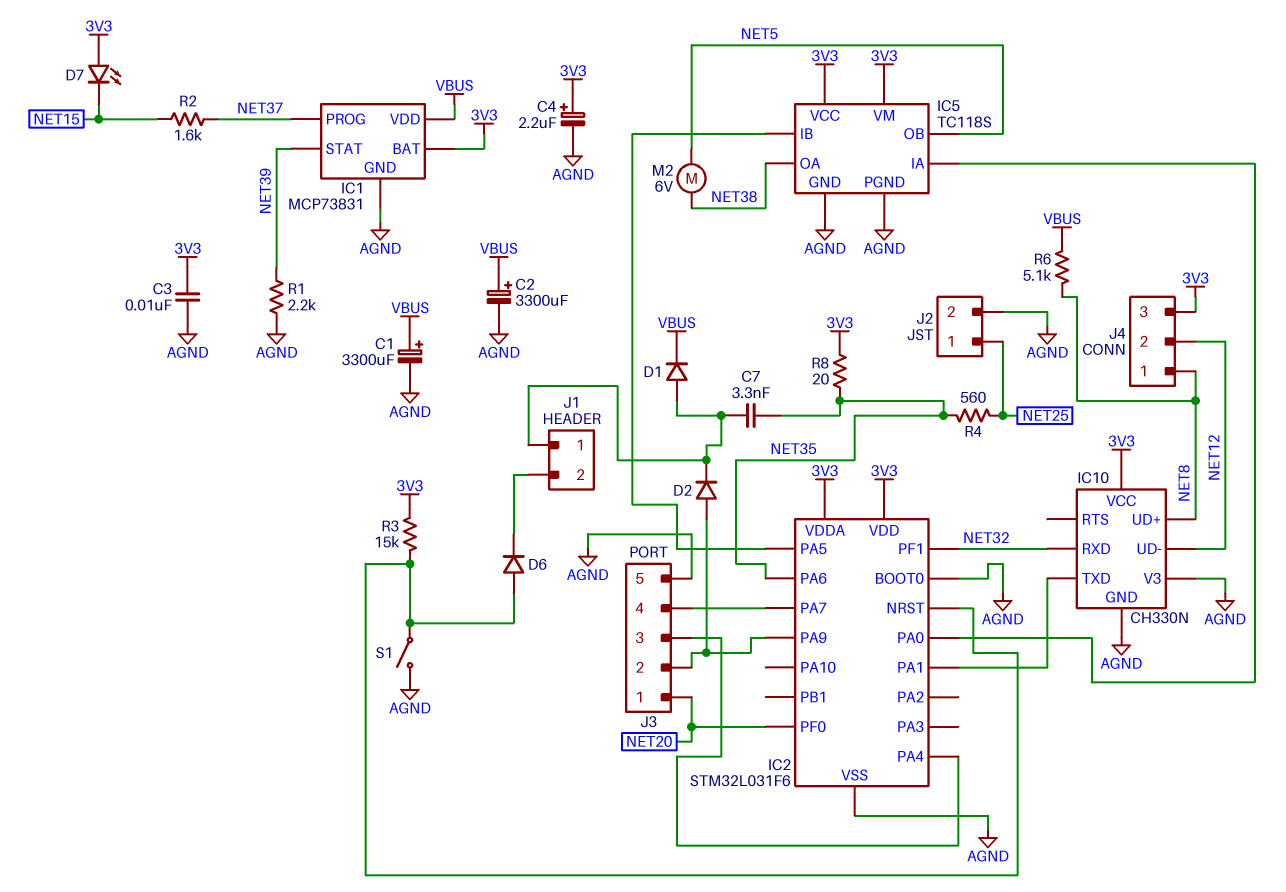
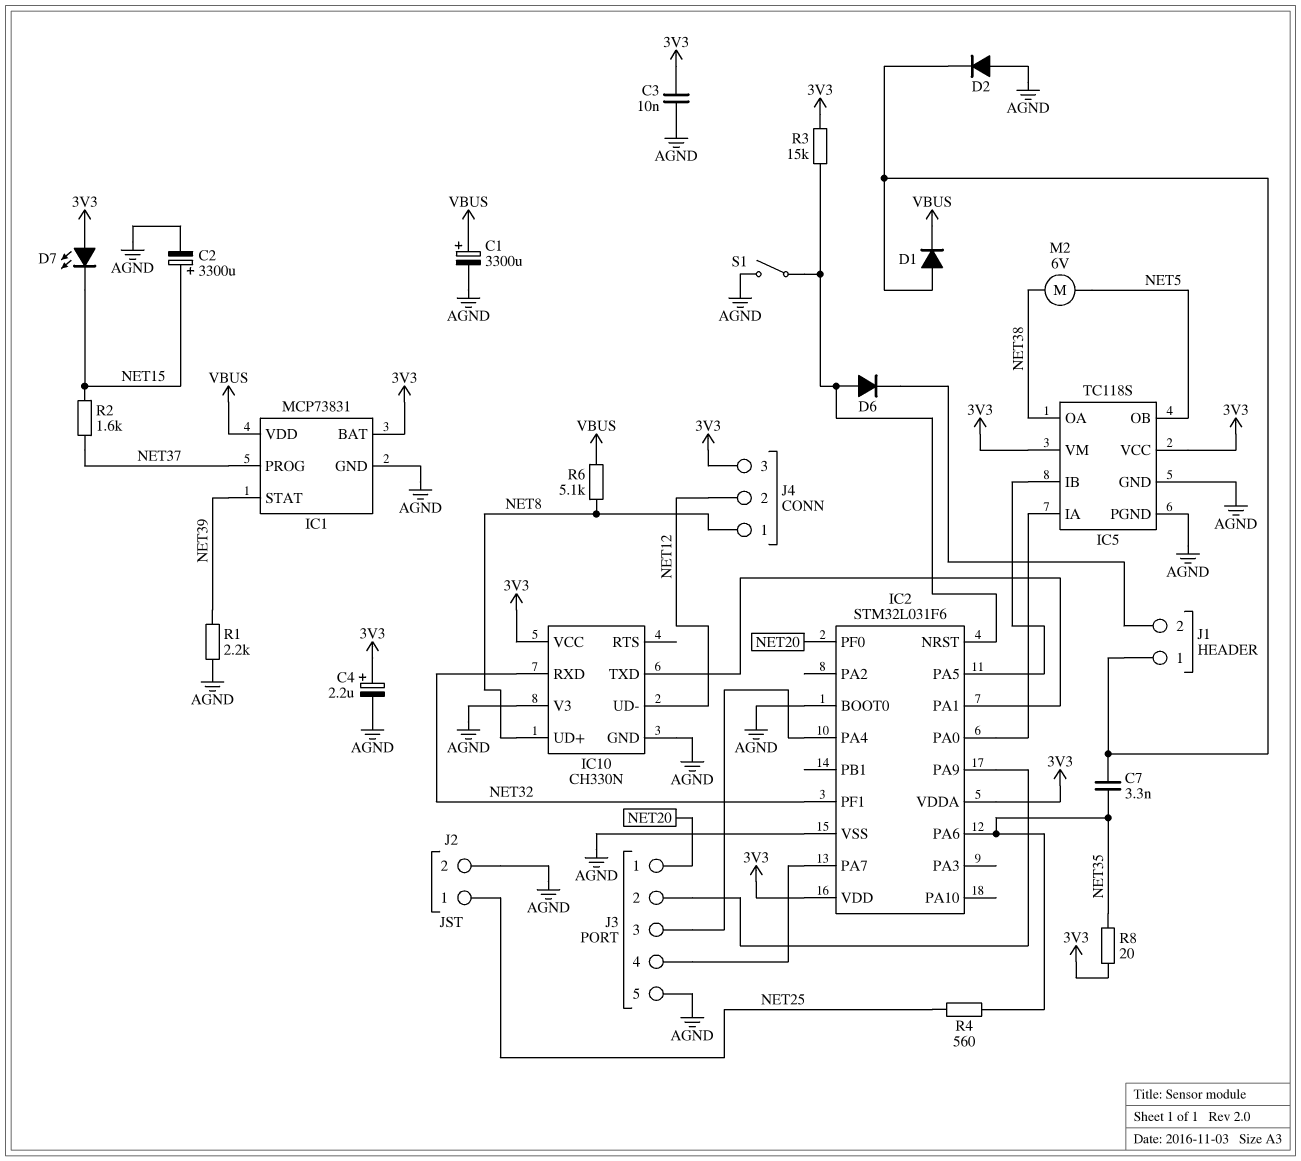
C2: 3300uF (plus VBUS, minus AGND) -> 3300uF (plus NET15, minus AGND)
D2: diode (A IC2/PA9, K J1/1) -> diode (A AGND, K J1/1)

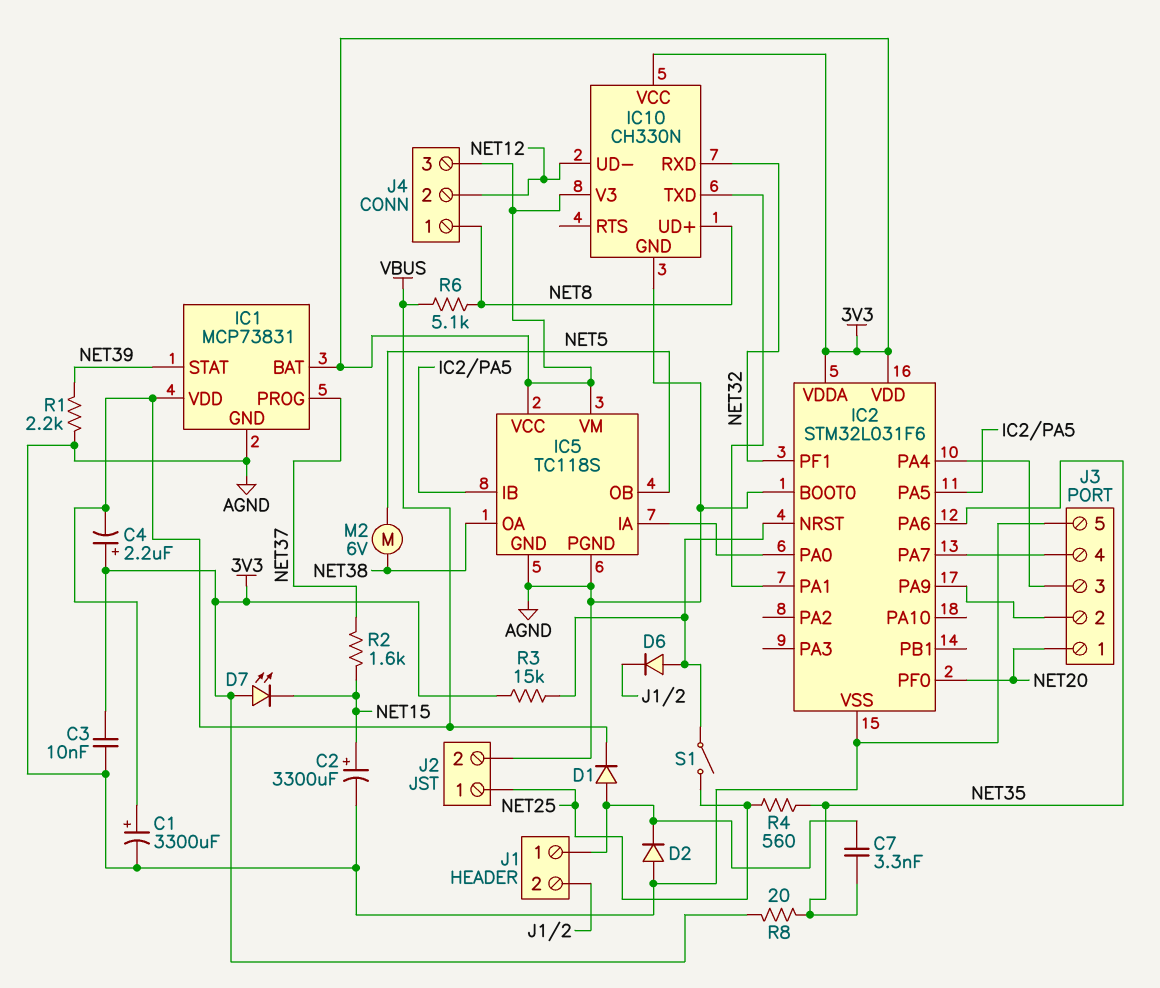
C4: 2.2uF (plus 3V3, minus AGND) -> 2.2uF (plus 3V3, minus VBUS)
IC10 pin V3: AGND -> 3V3
S1: switch (AGND, IC2/NRST) -> switch (IC2/NRST, NET25)

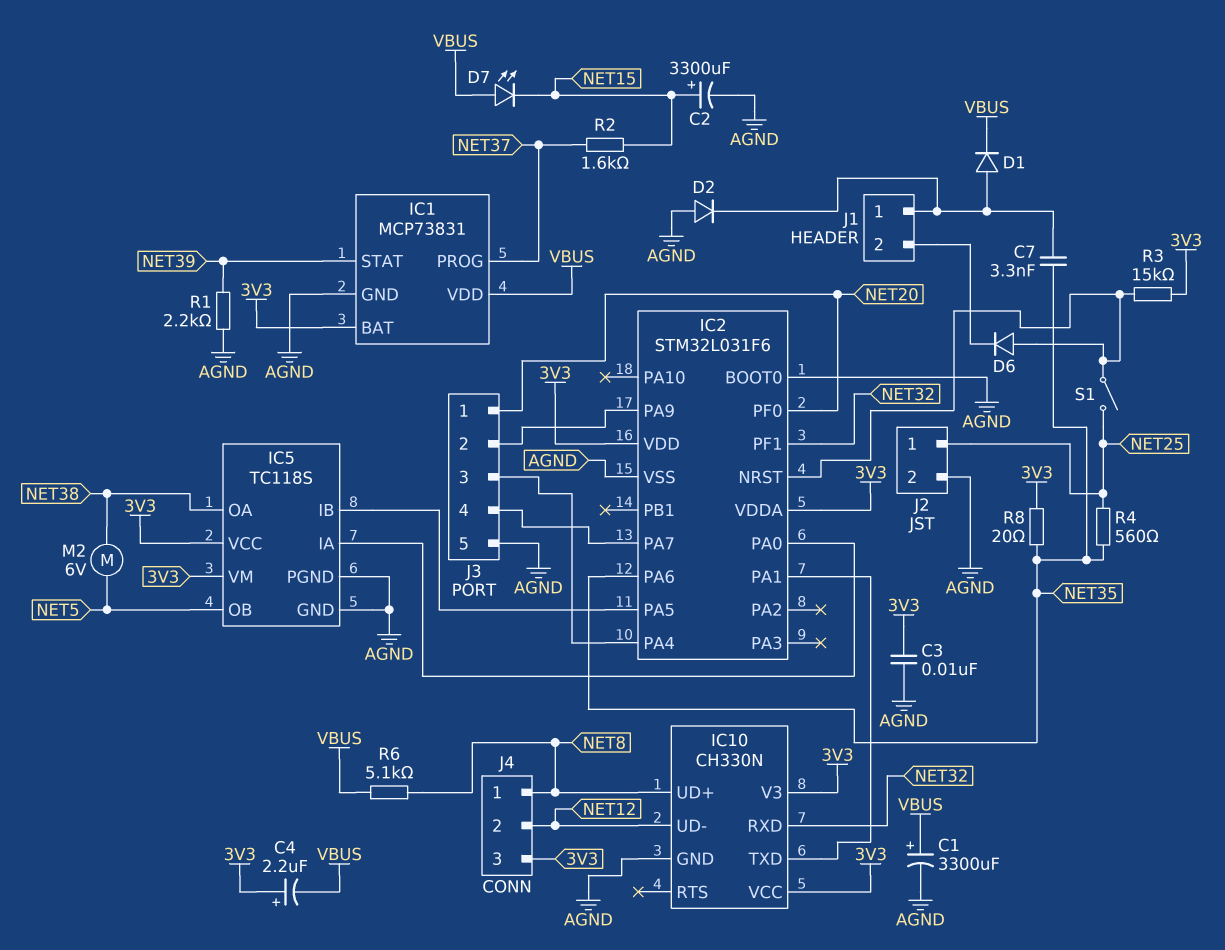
D7: LED (A 3V3, K NET15) -> LED (A VBUS, K NET15)

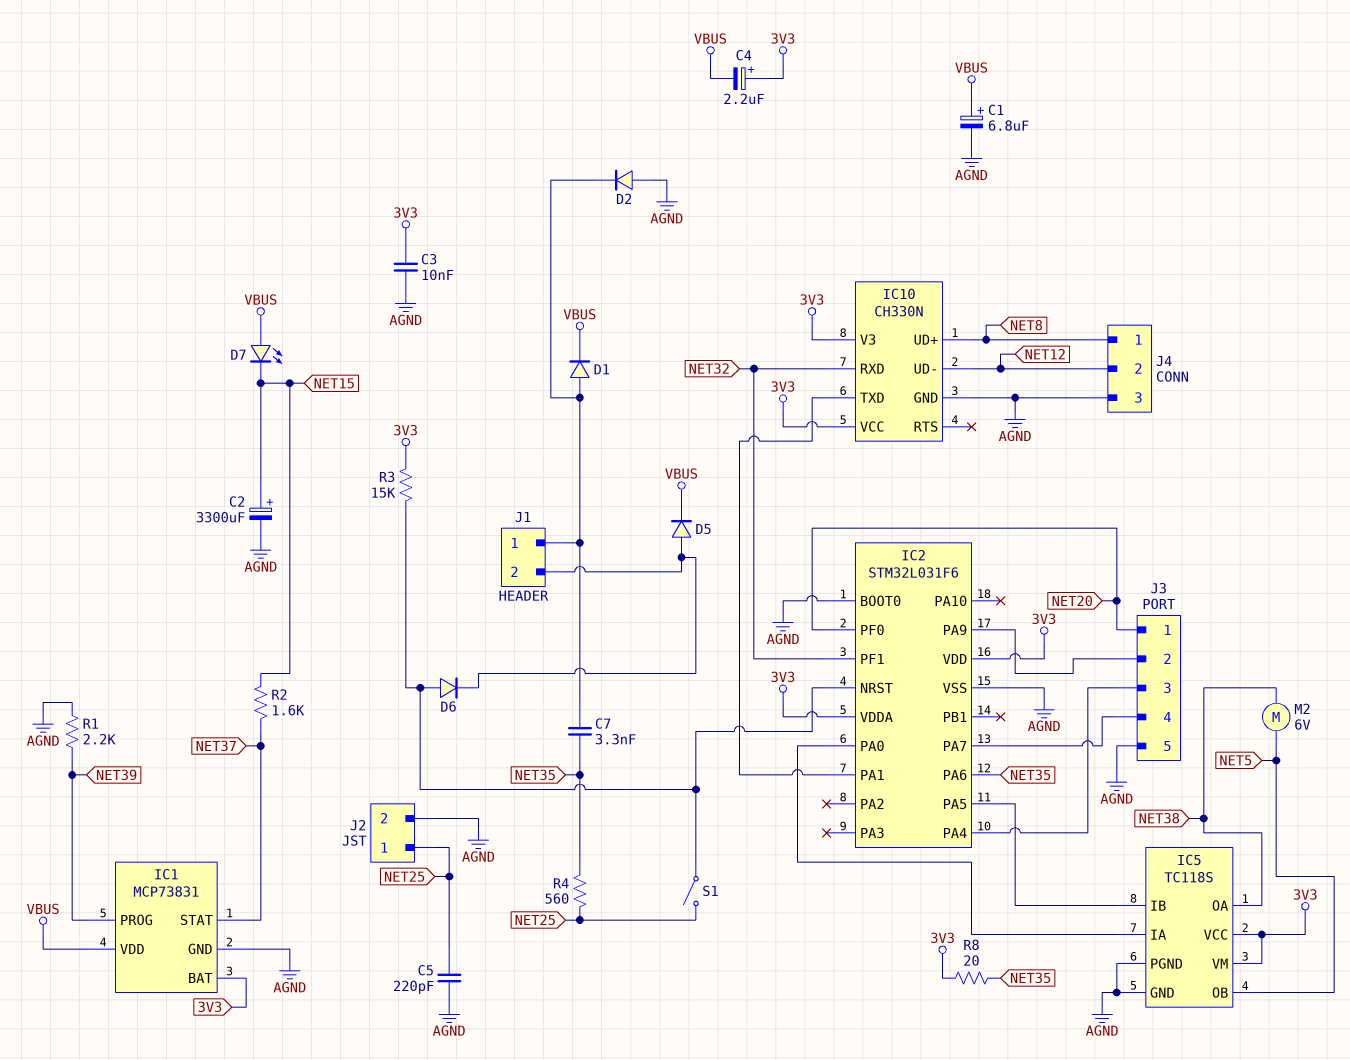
C1: 3300uF (plus VBUS, minus AGND) -> 6.8uF (plus VBUS, minus AGND)
C5: none -> 220pF (AGND, NET25)
D5: none -> diode (A J1/2, K VBUS)
IC1 pin PROG: NET37 -> NET39
IC1 pin STAT: NET39 -> NET37
J4 pin 3: 3V3 -> AGND
R6: 5.1k (NET8, VBUS) -> none

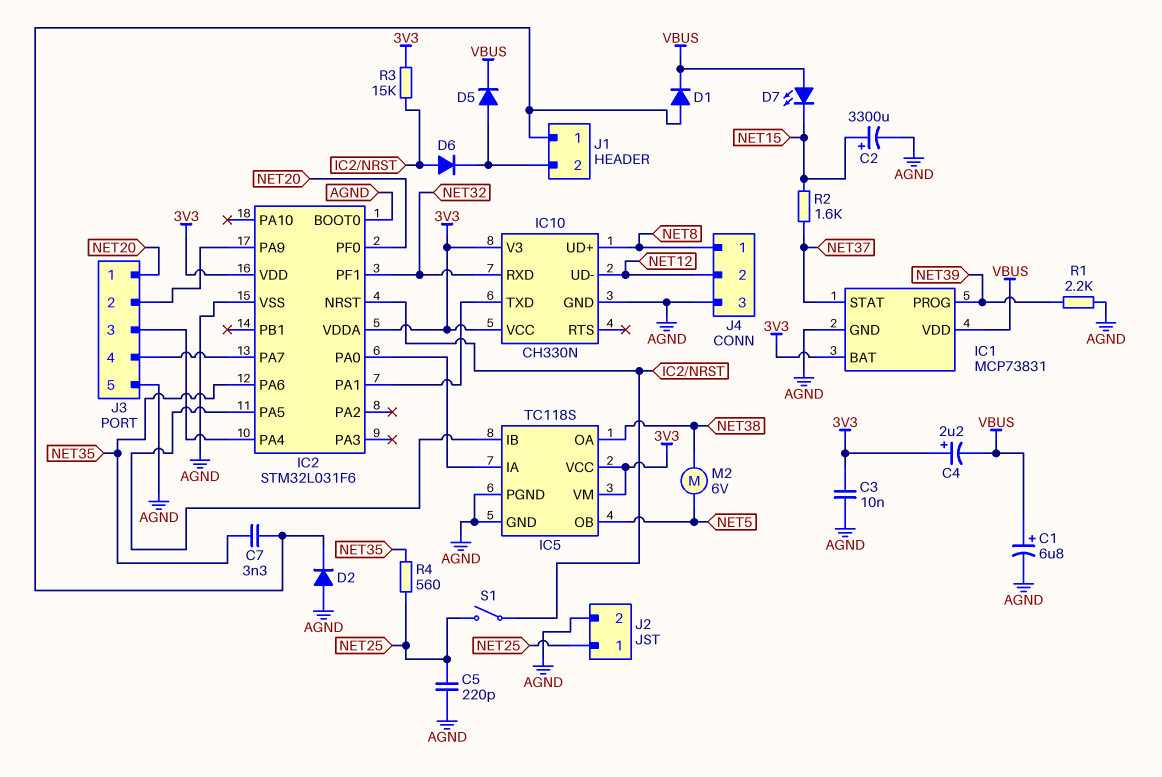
R8: 20 (3V3, NET35) -> none

